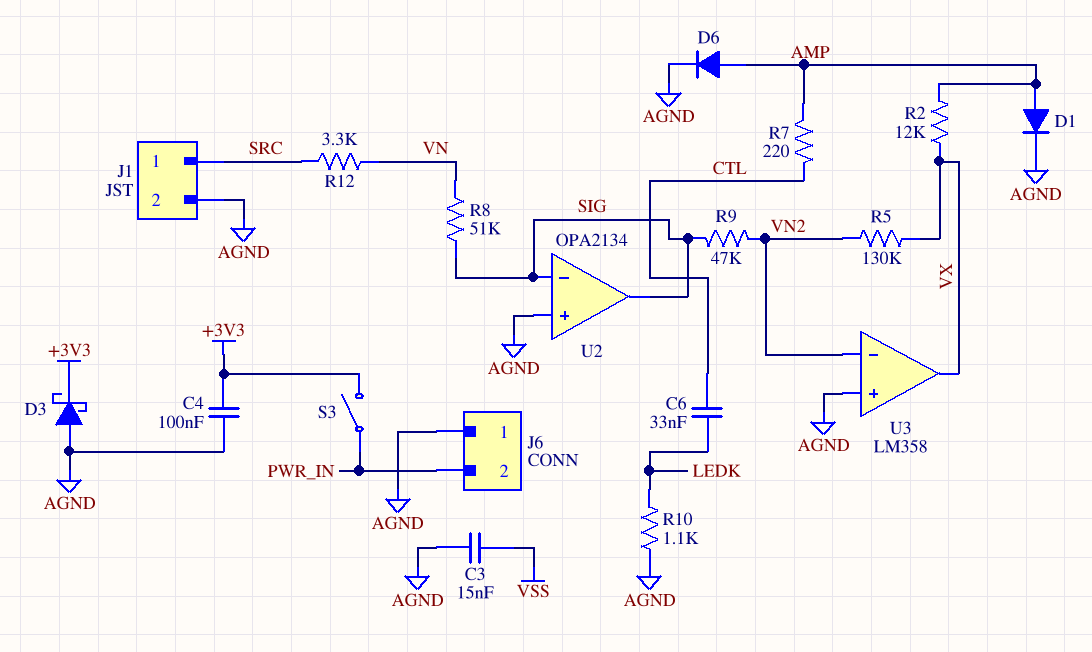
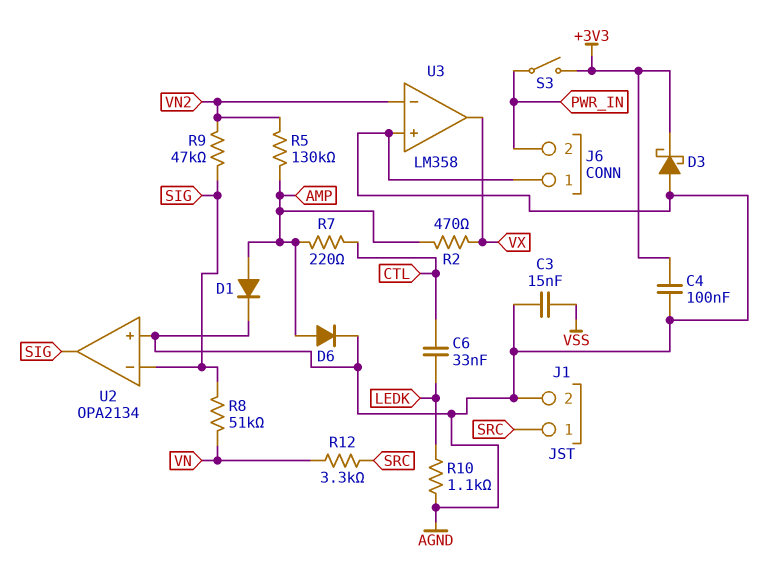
R2: 12k (AMP, VX) -> 470 (AMP, VX)
R5: 130k (VN2, VX) -> 130k (AMP, VN2)

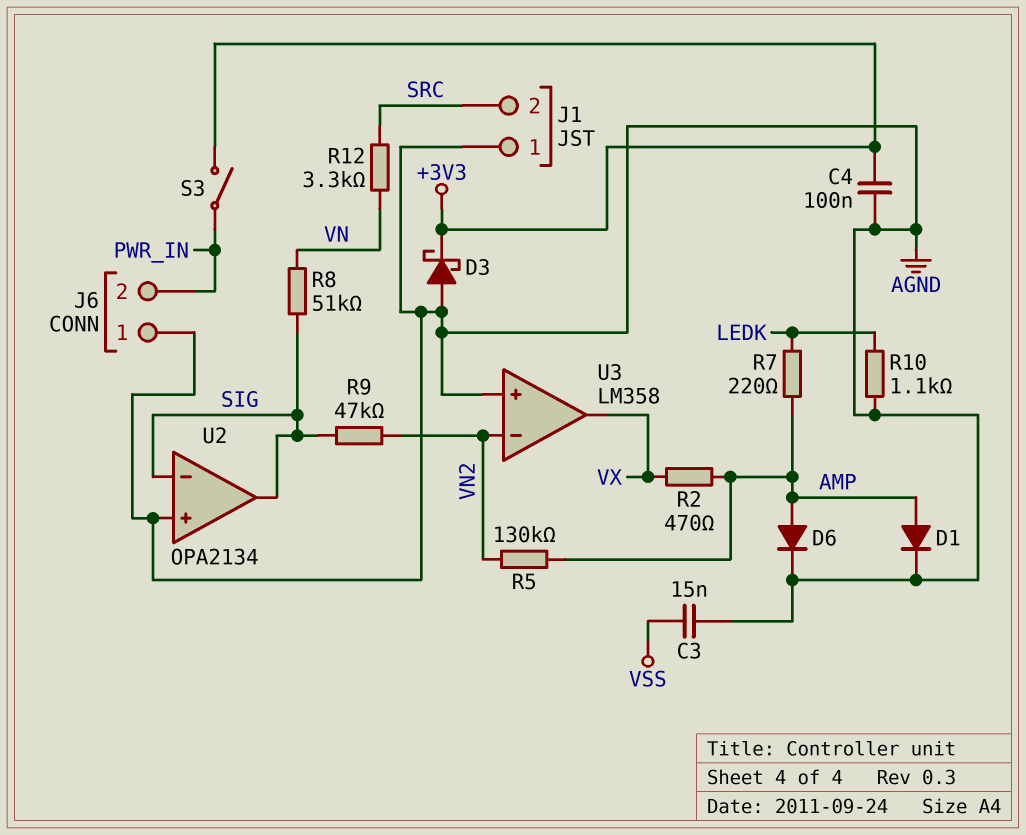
C6: 33nF (CTL, LEDK) -> none
J1 pin 1: SRC -> AGND
J1 pin 2: AGND -> SRC
R7: 220 (AMP, CTL) -> 220 (AMP, LEDK)

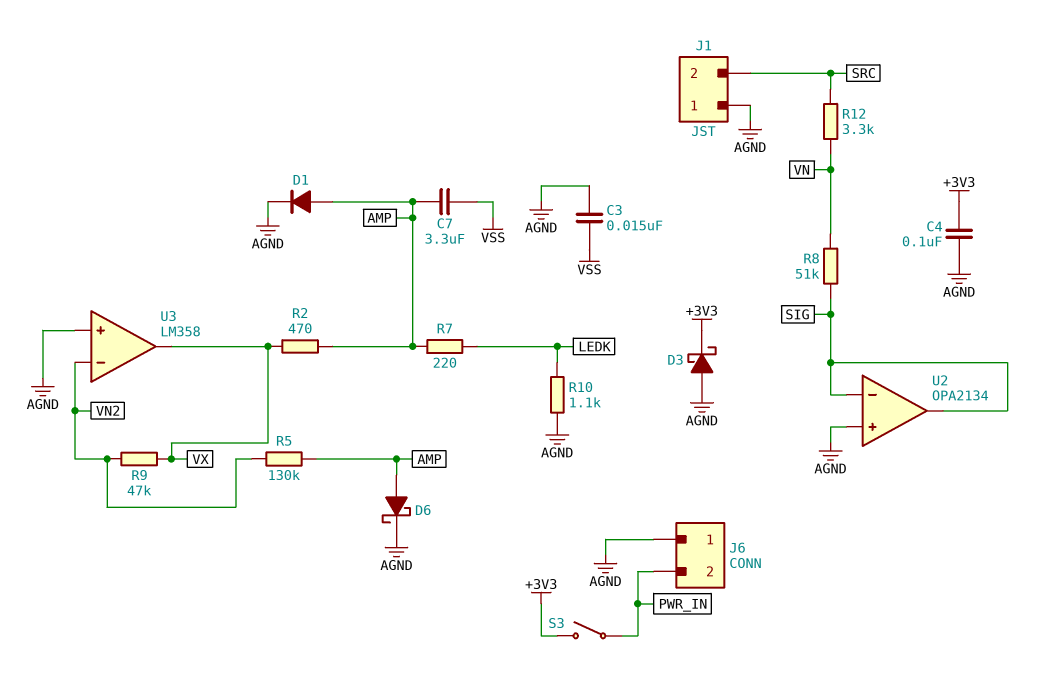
C7: none -> 3.3uF (AMP, VSS)
D6: diode (A AMP, K AGND) -> schottky (A AMP, K AGND)
R9: 47k (SIG, VN2) -> 47k (VN2, VX)

